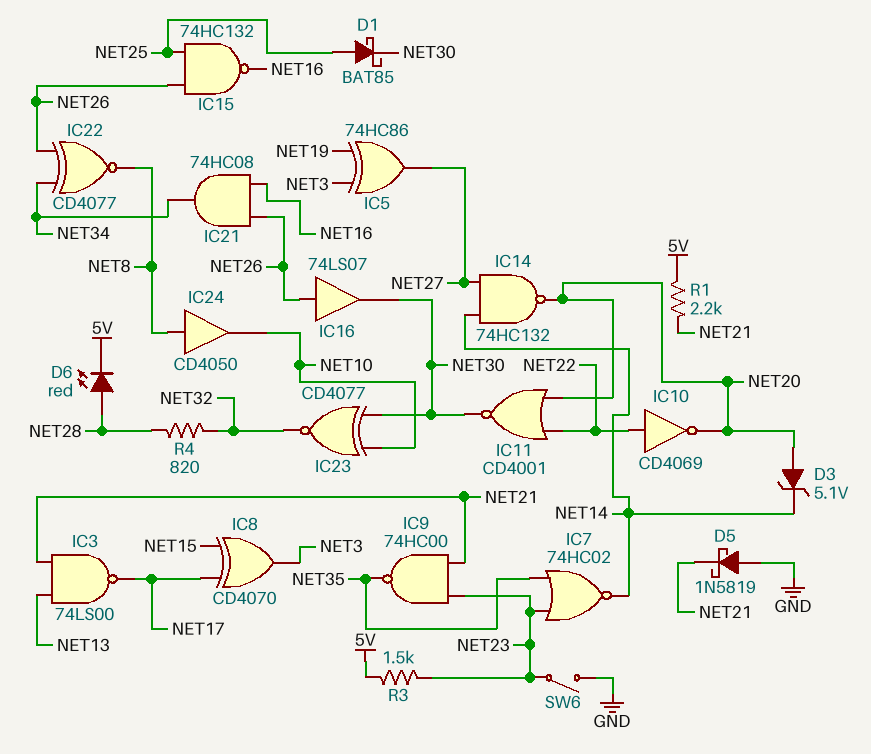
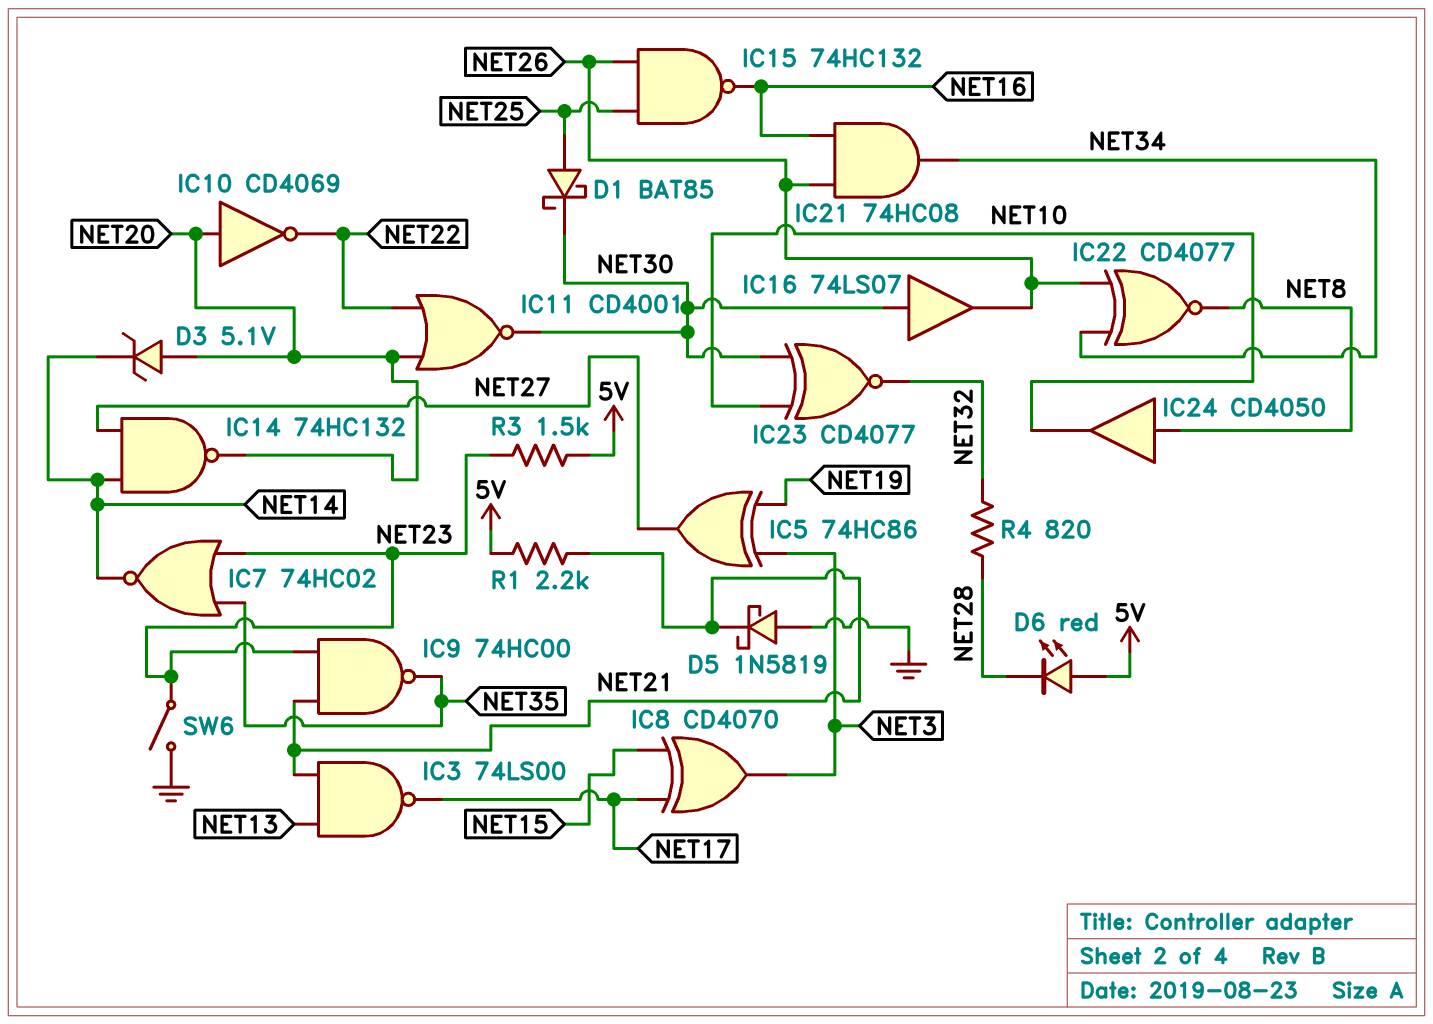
D6: LED red (A NET28, K 5V) -> LED red (A 5V, K NET28)
IC10: NOT CD4069 (in NET22, out NET20) -> NOT CD4069 (in NET20, out NET22)
IC16: buffer 74LS07 (in NET26, out NET30) -> buffer 74LS07 (in NET30, out NET26)

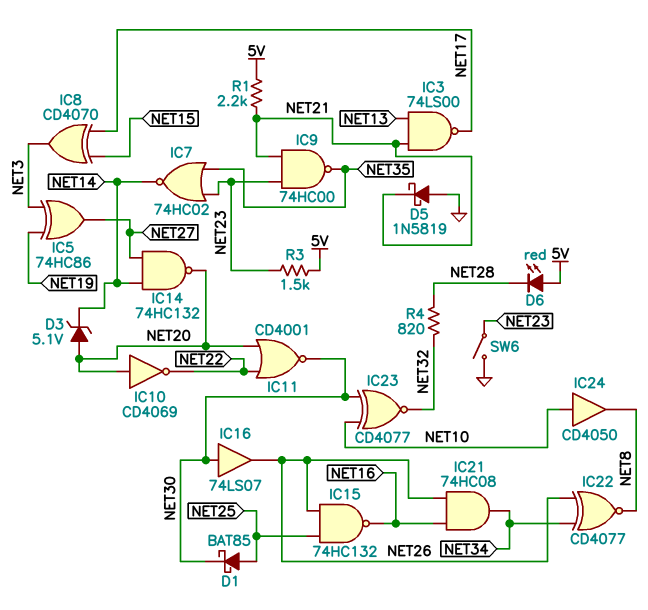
IC24: buffer CD4050 (in NET8, out NET10) -> buffer CD4050 (in NET10, out NET8)

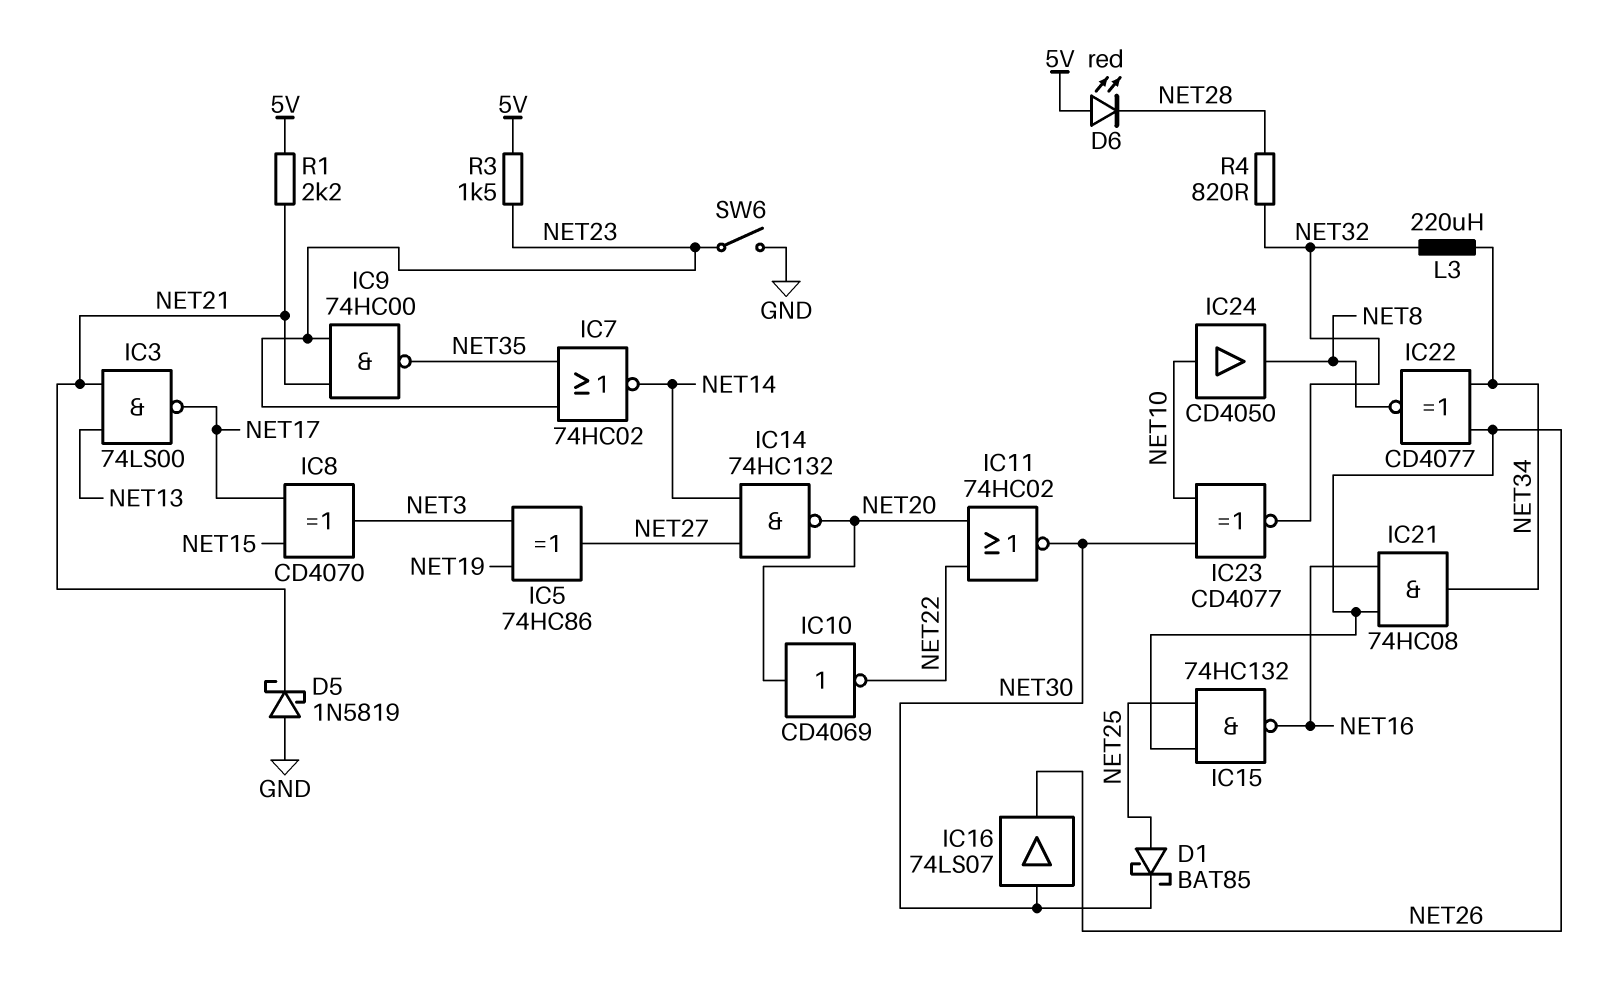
D3: zener 5.1V (A NET20, K NET14) -> none
IC11: NOR CD4001 (in NET20, in NET22, out NET30) -> NOR 74HC02 (in NET20, in NET22, out NET30)
L3: none -> 220uH (NET32, NET34)

